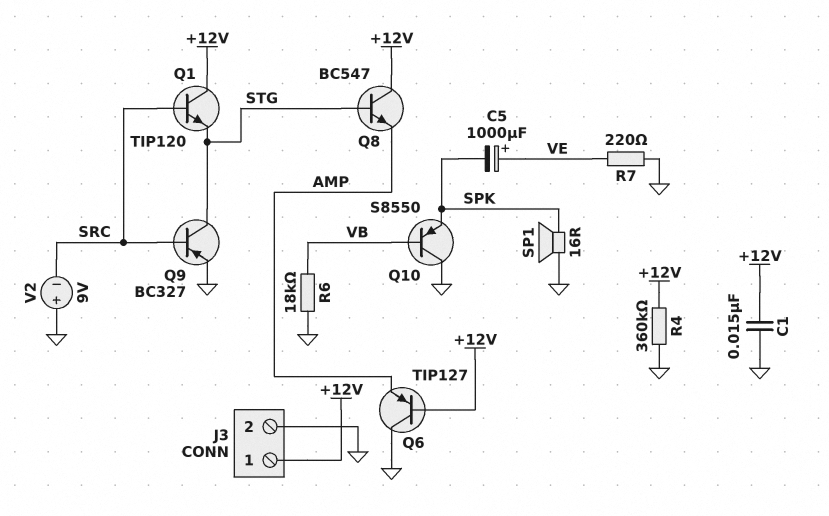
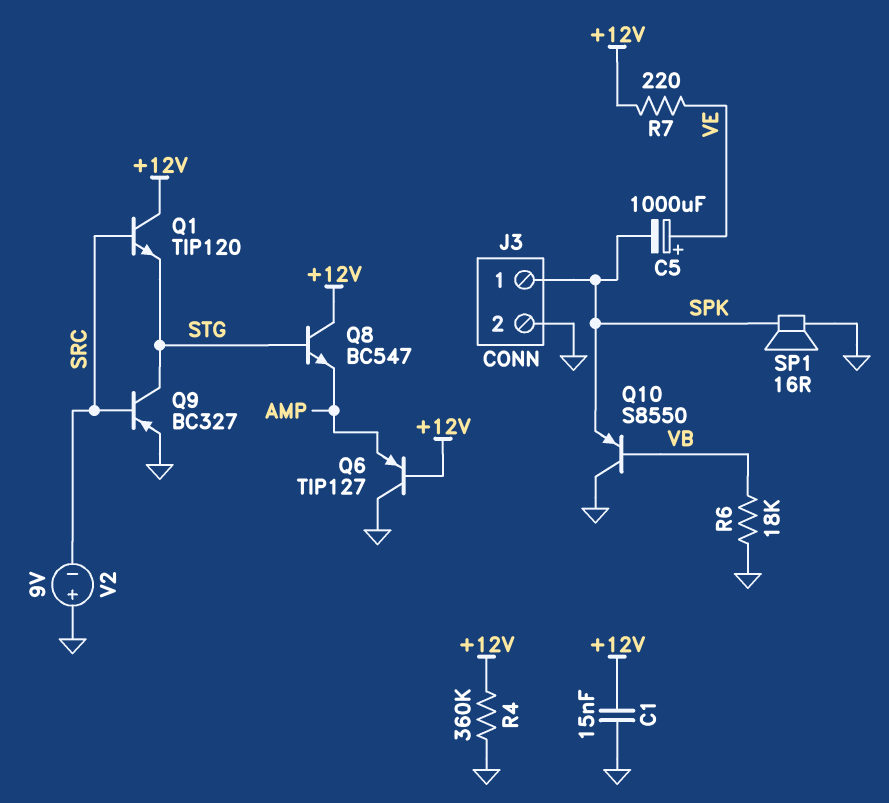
J3 pin 1: +12V -> SPK
R7: 220 (GND, VE) -> 220 (+12V, VE)

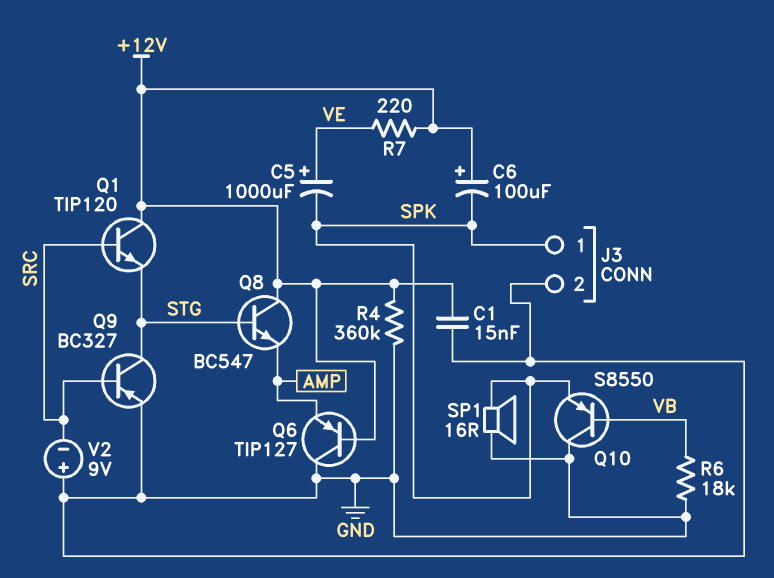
C6: none -> 100uF (plus +12V, minus SPK)

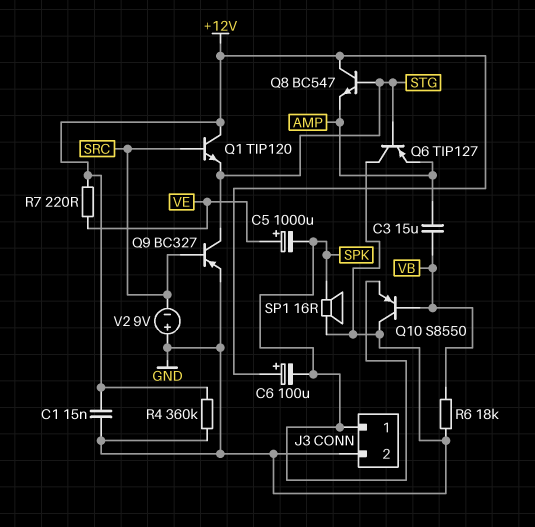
C3: none -> 15uF (AMP, VB)
Q6: PNP TIP127 (B +12V, C GND, E AMP) -> PNP TIP127 (B STG, C GND, E AMP)

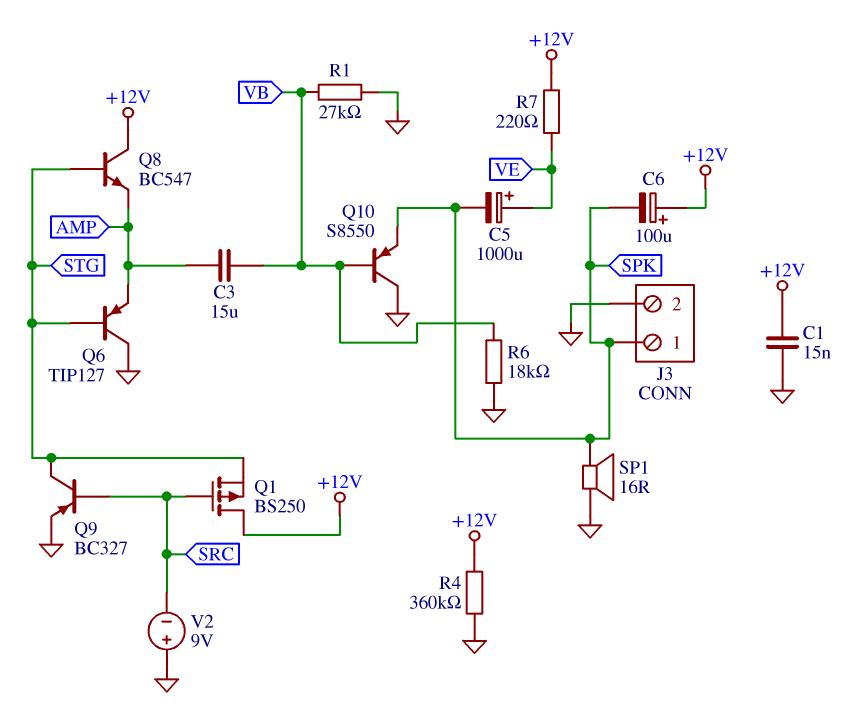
Q1: NPN TIP120 (B SRC, C +12V, E STG) -> PMOS BS250 (G SRC, D +12V, S STG)
R1: none -> 27k (GND, VB)

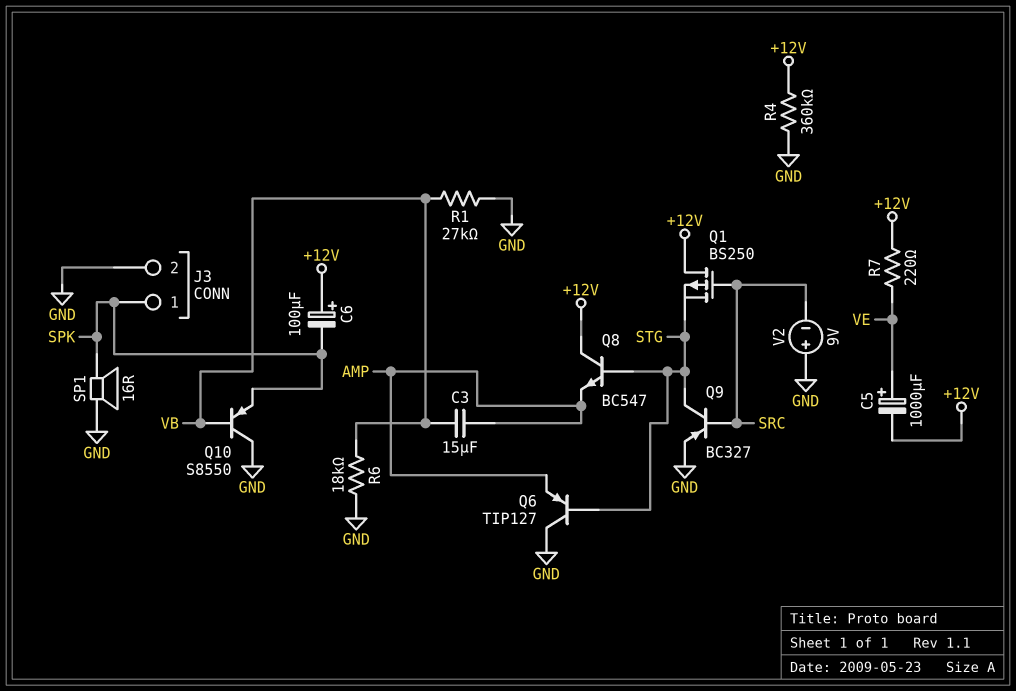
C1: 15nF (+12V, GND) -> none
C5: 1000uF (plus VE, minus SPK) -> 1000uF (plus VE, minus +12V)

